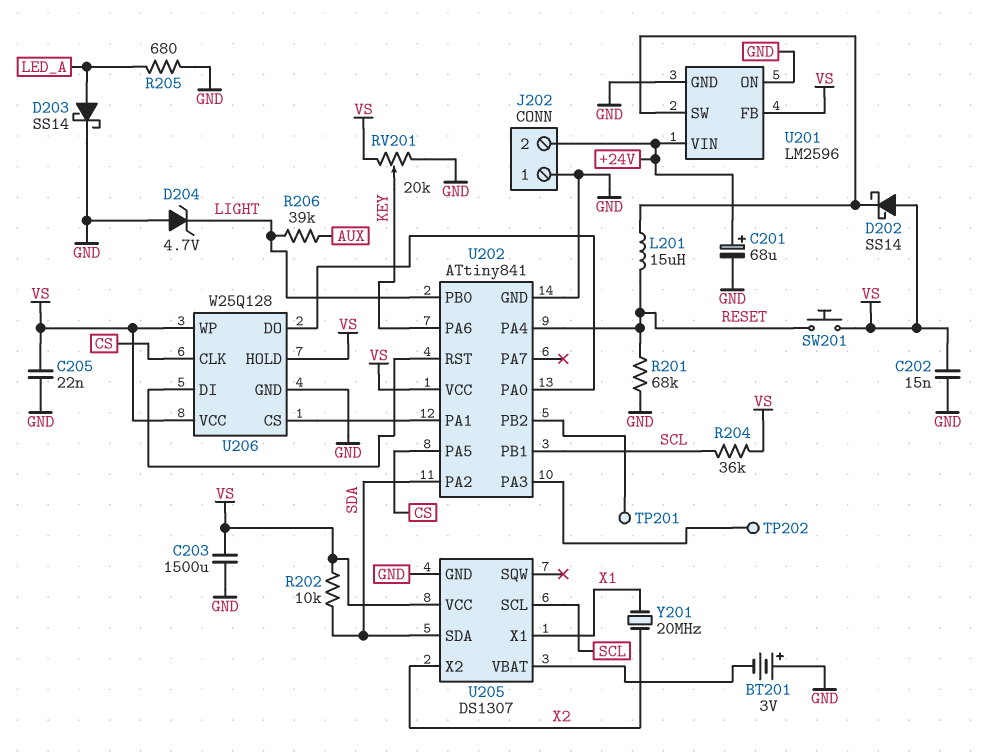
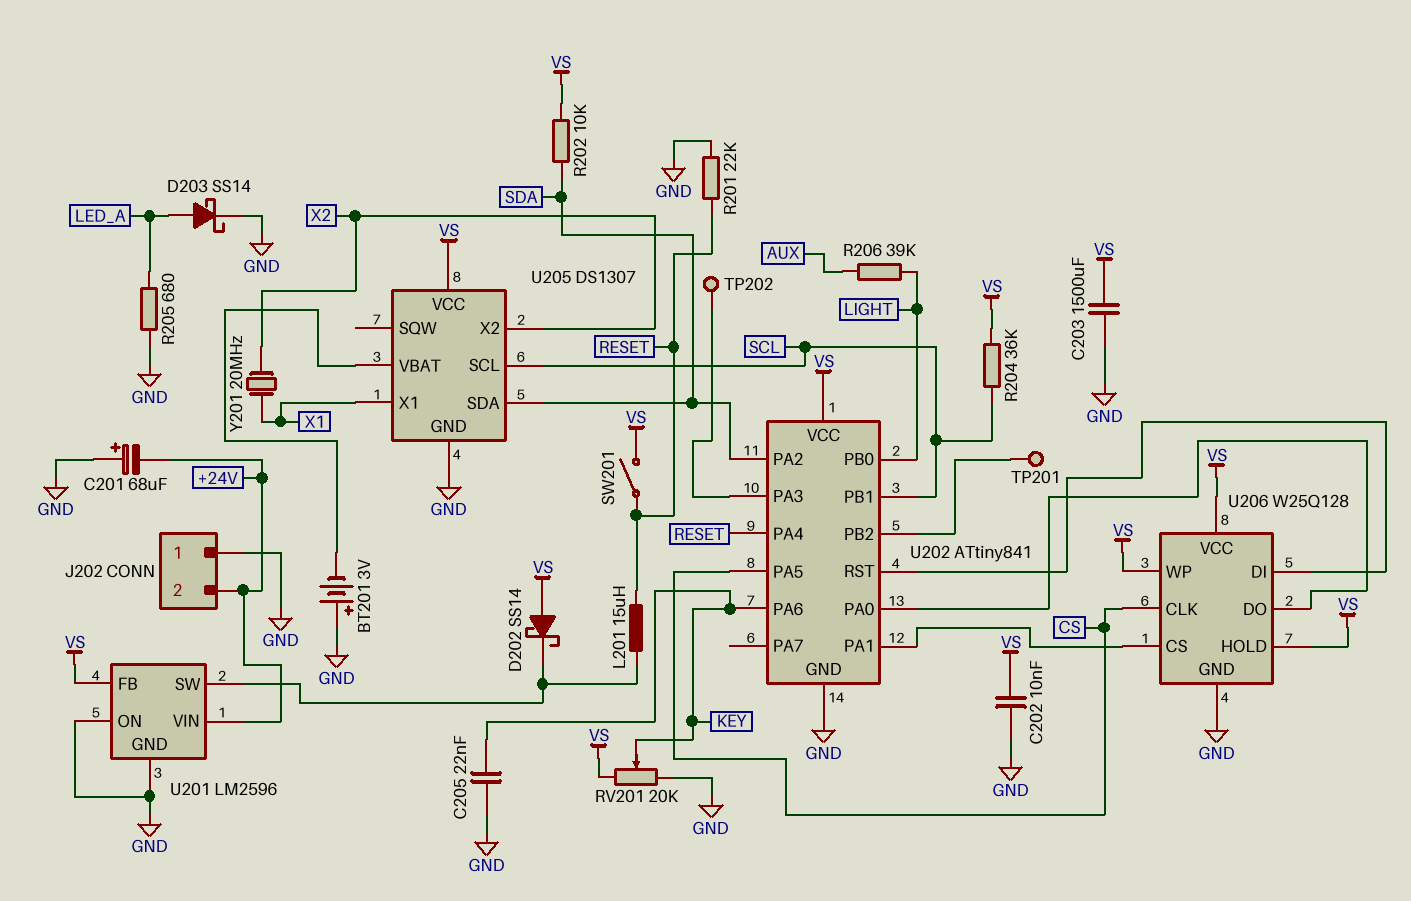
C201: 68uF (plus +24V, minus GND) -> 68uF (plus GND, minus +24V)
C202: 15nF (GND, VS) -> 10nF (GND, VS)
C205: 22nF (GND, VS) -> 22nF (GND, KEY)
D204: zener 4.7V (A GND, K LIGHT) -> none
R201: 68k (GND, RESET) -> 22k (GND, RESET)
SW201: button (RESET, VS) -> switch (RESET, VS)

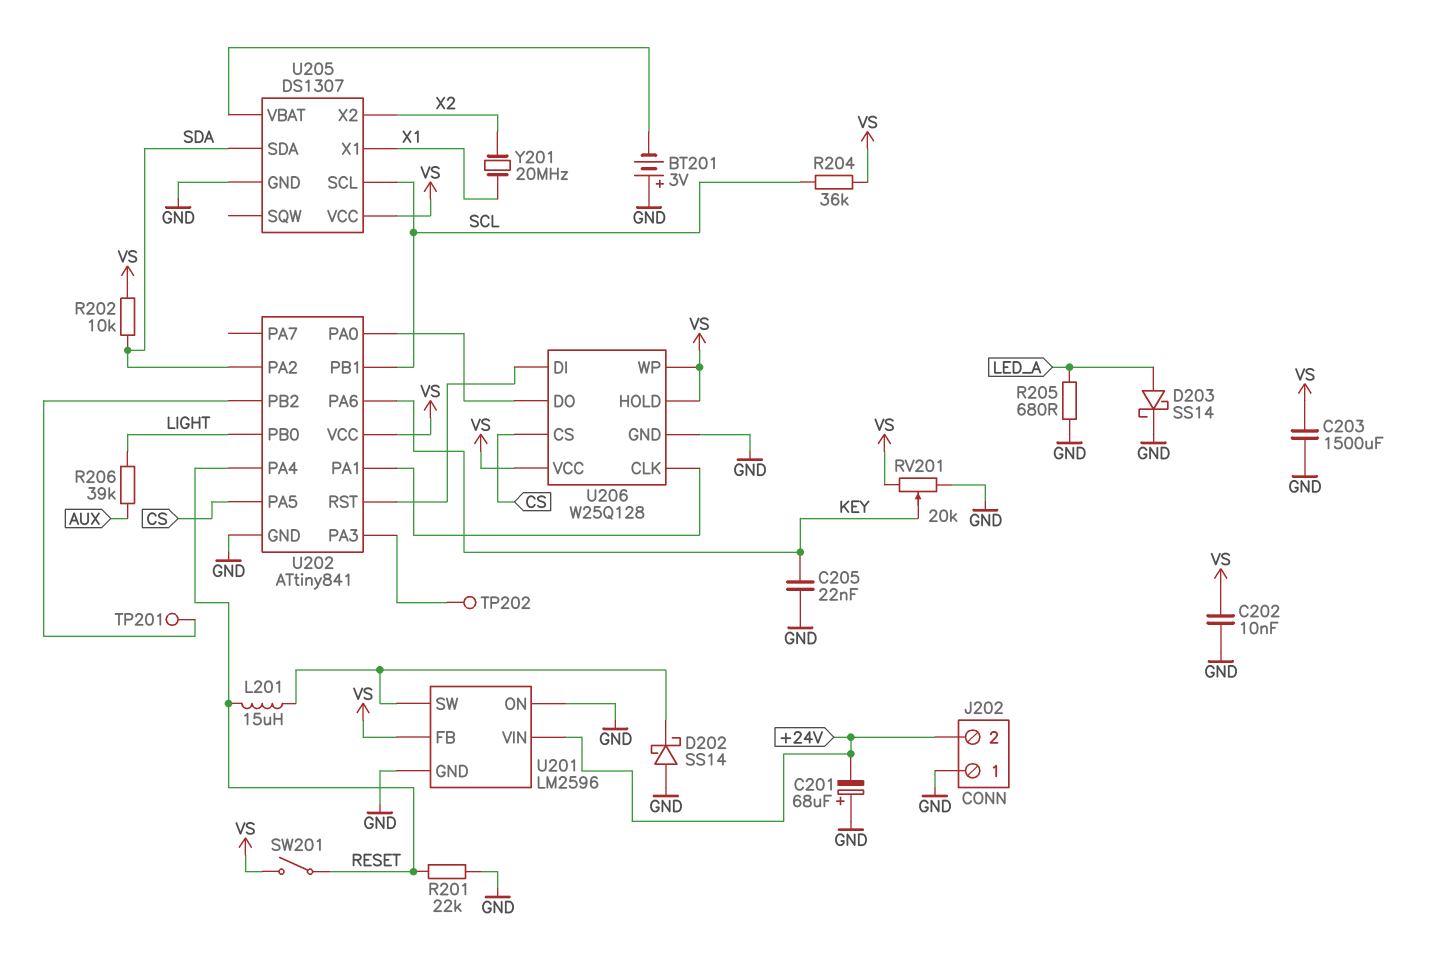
D202: schottky SS14 (A VS, K U201/SW) -> schottky SS14 (A GND, K U201/SW)
U206 pin CLK: CS -> U202/PA1
U206 pin CS: U202/PA1 -> CS

